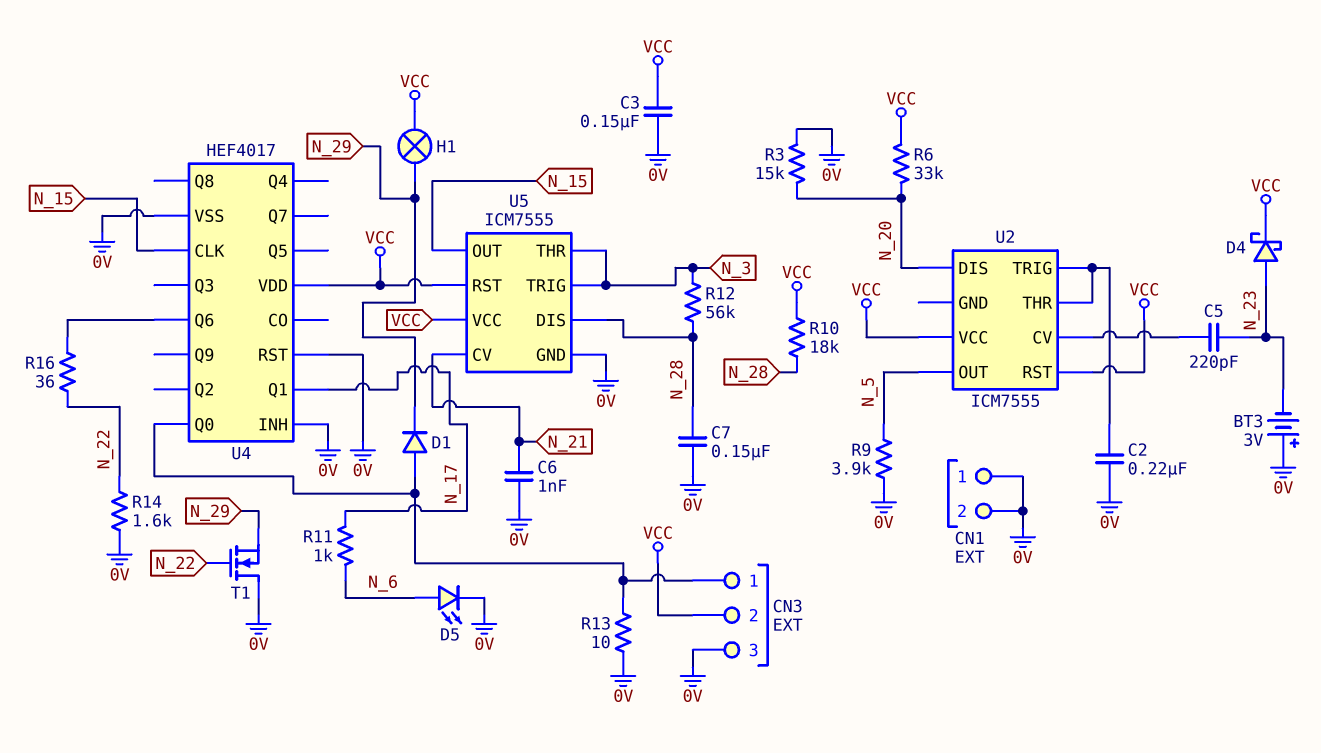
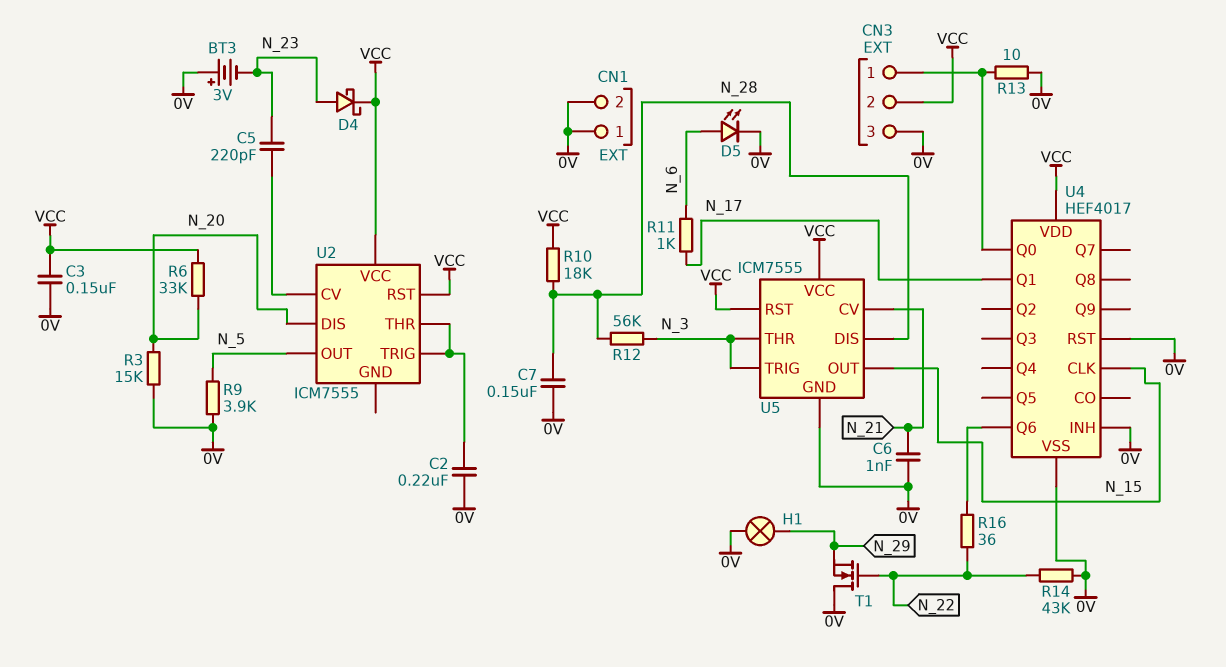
D1: diode (A CN3/1, K N_29) -> none
H1: lamp (N_29, VCC) -> lamp (0V, N_29)
R14: 1.6k (0V, N_22) -> 43k (0V, N_22)

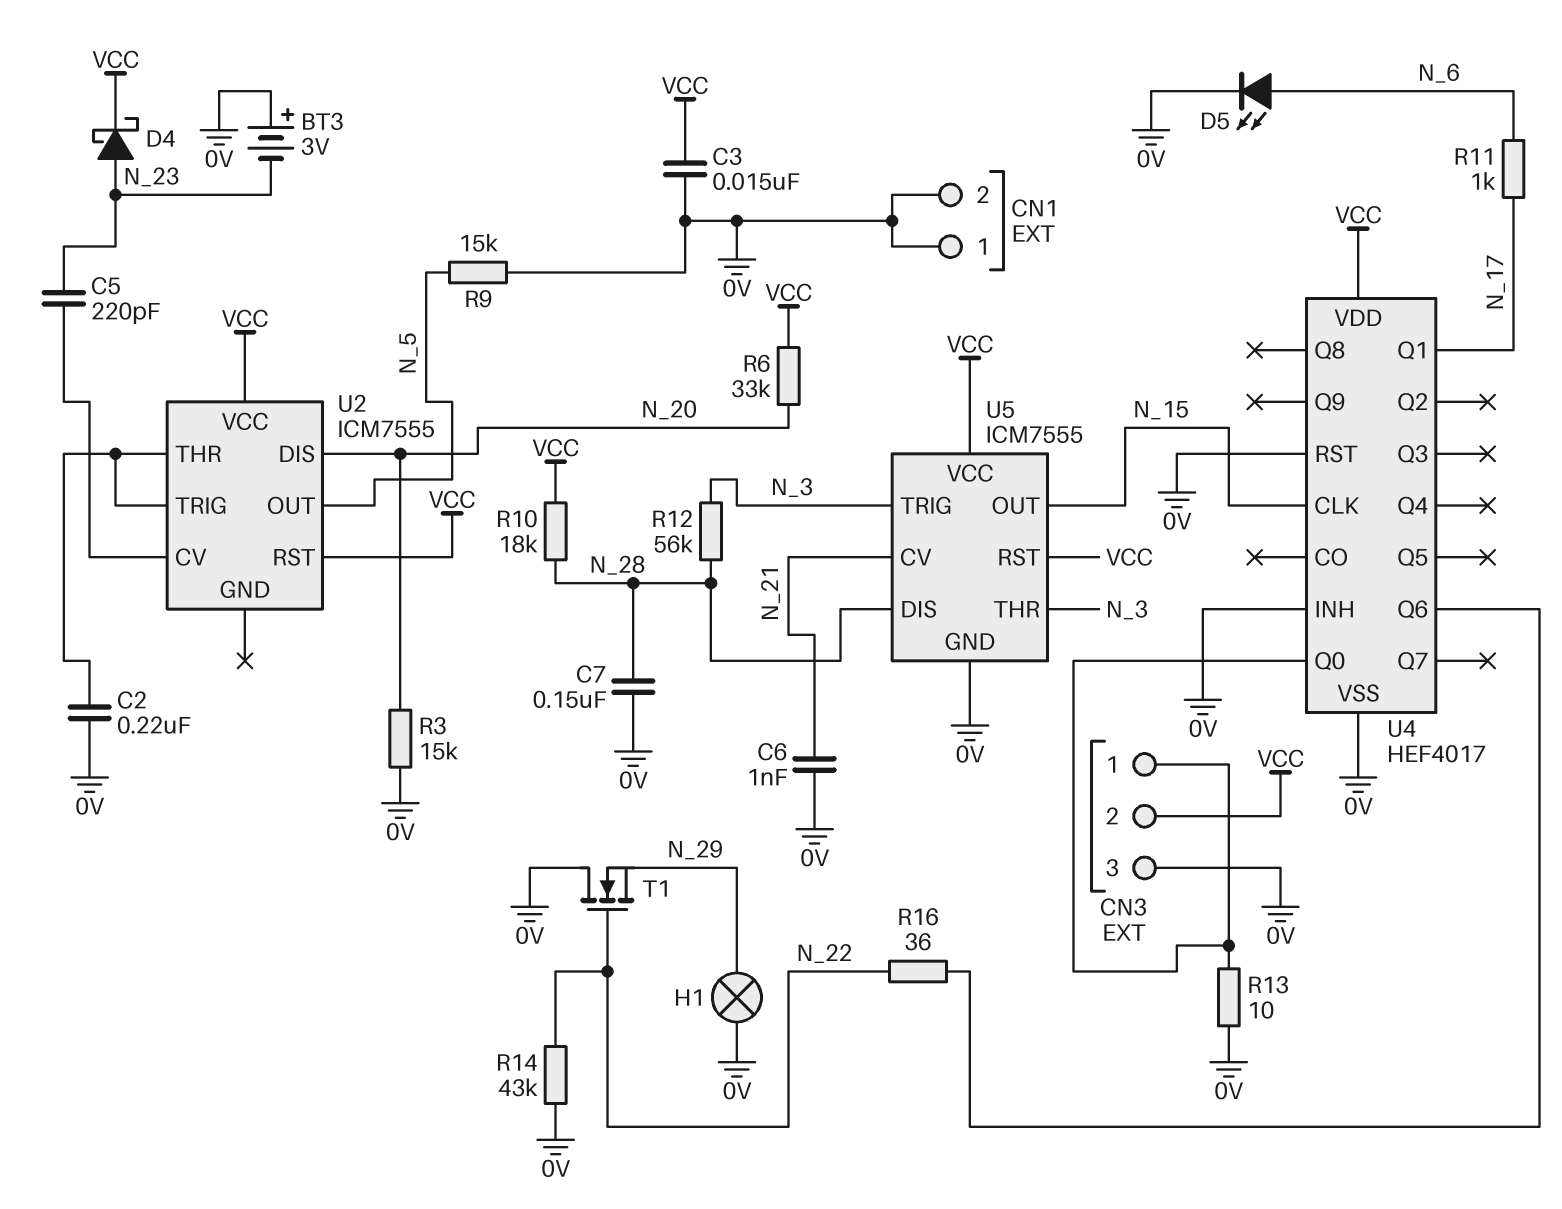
C3: 150nF (0V, VCC) -> 15nF (0V, VCC)
R9: 3.9k (0V, N_5) -> 15k (0V, N_5)

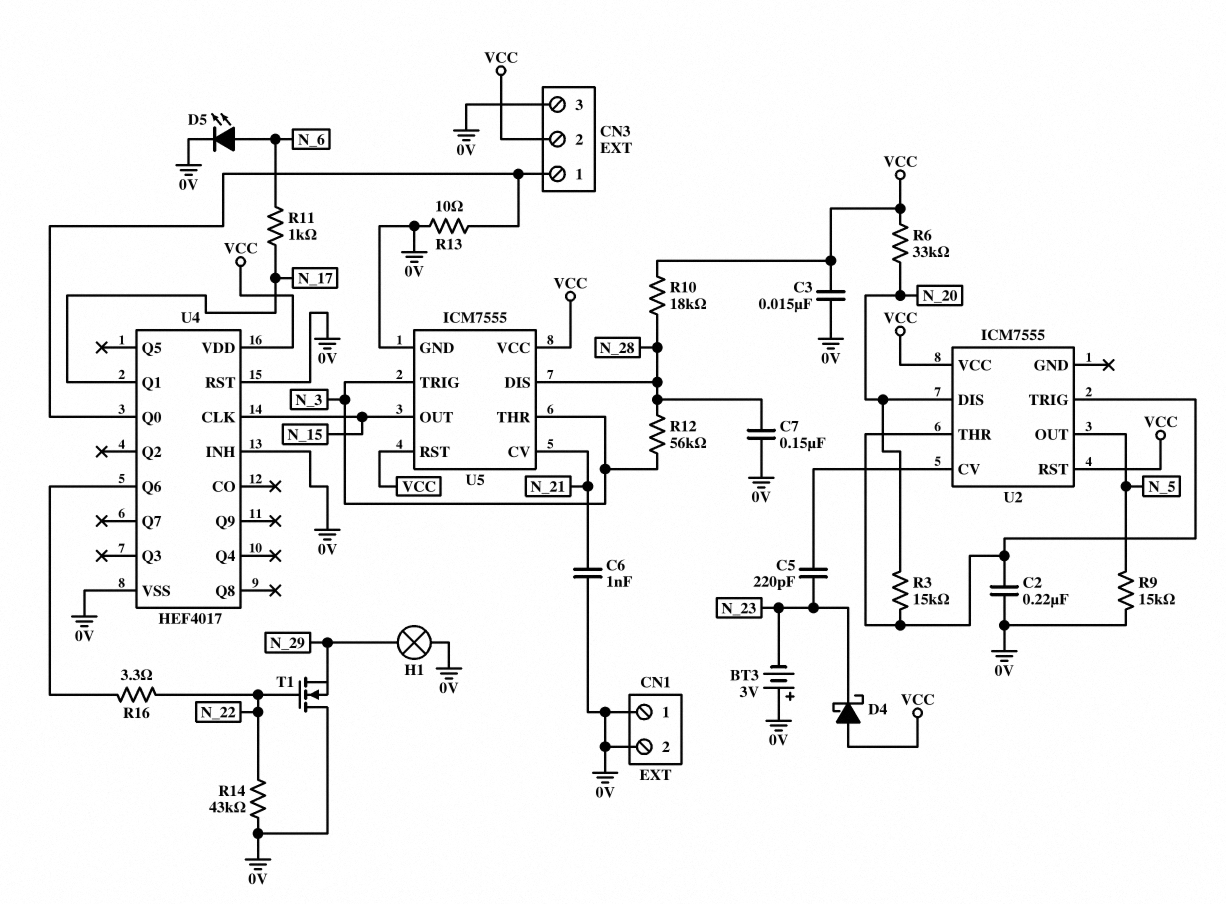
D4: schottky (A N_23, K VCC) -> schottky (A VCC, K N_23)
R3: 15k (0V, N_20) -> 15k (N_20, U2/THR)
R16: 36 (N_22, U4/Q6) -> 3.3 (N_22, U4/Q6)

